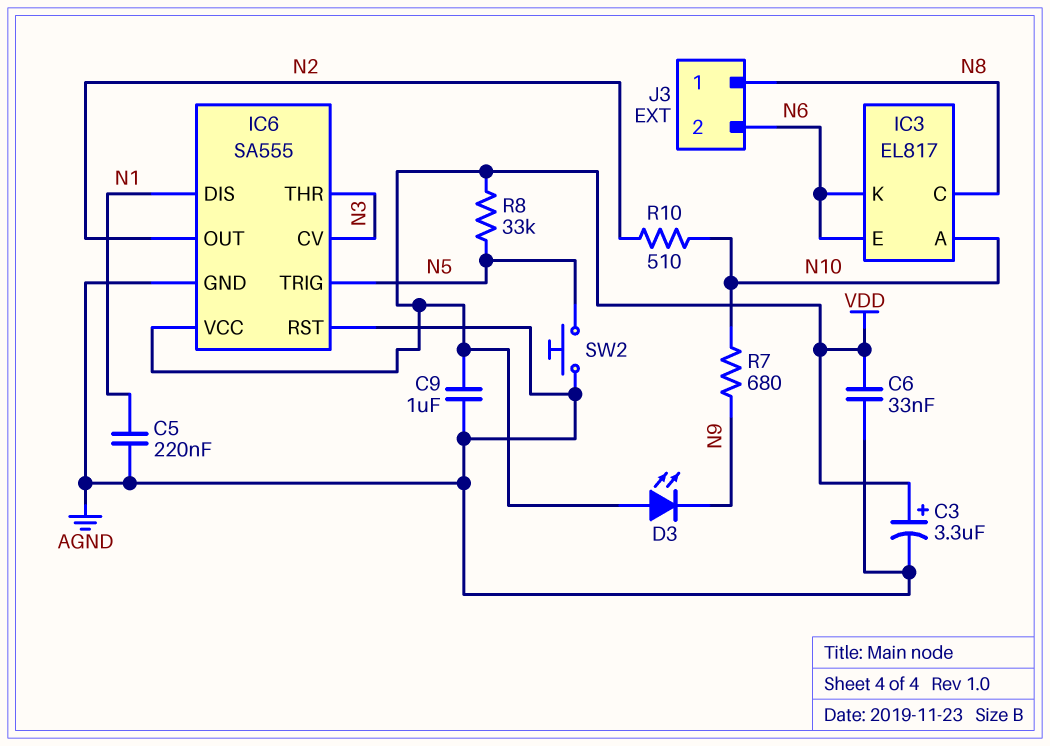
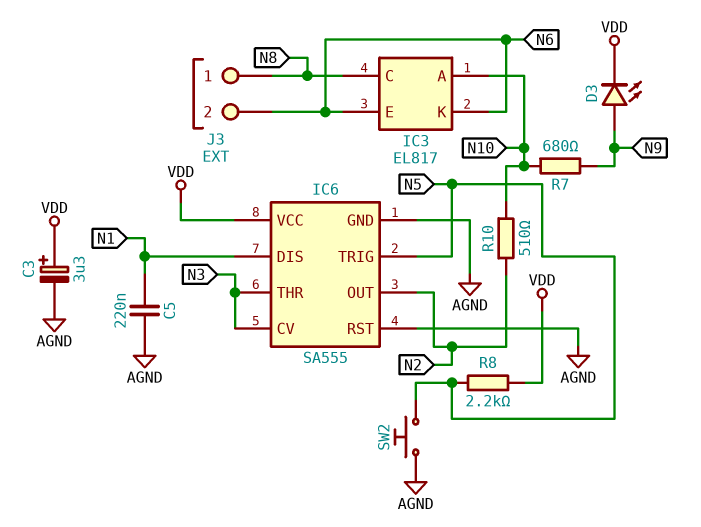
C6: 33nF (AGND, VDD) -> none
C9: 1uF (AGND, VDD) -> none
D3: LED (A VDD, K N9) -> LED (A N9, K VDD)
R8: 33k (N5, VDD) -> 2.2k (N5, VDD)

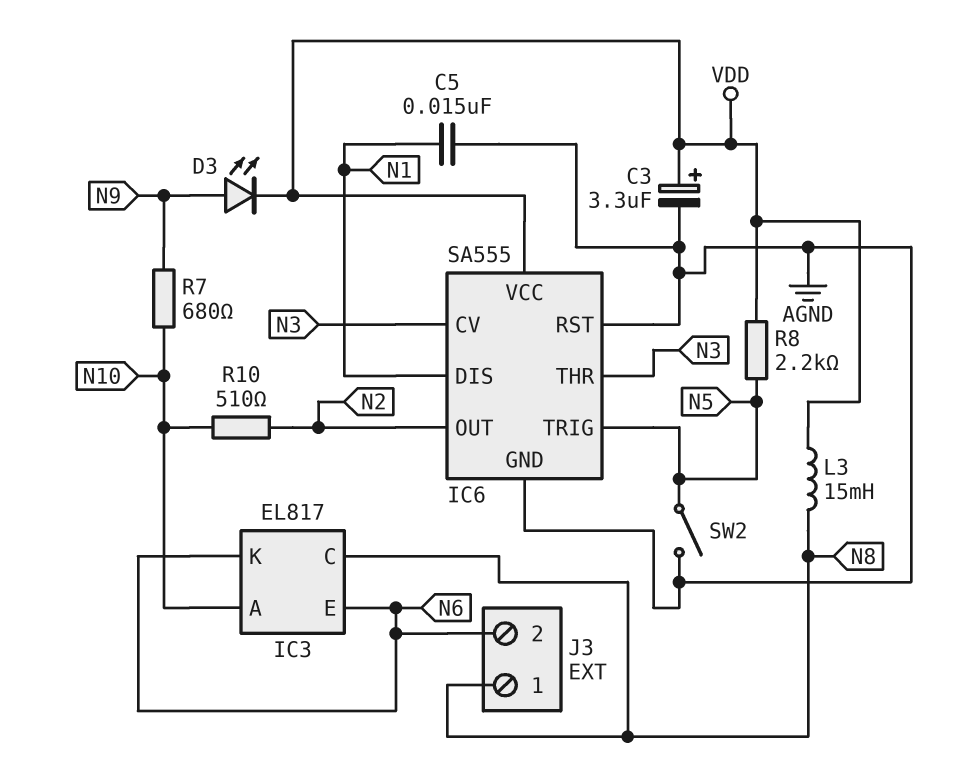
C5: 220nF (AGND, N1) -> 15nF (AGND, N1)
L3: none -> 15mH (N8, VDD)
SW2: button (AGND, N5) -> switch (AGND, N5)

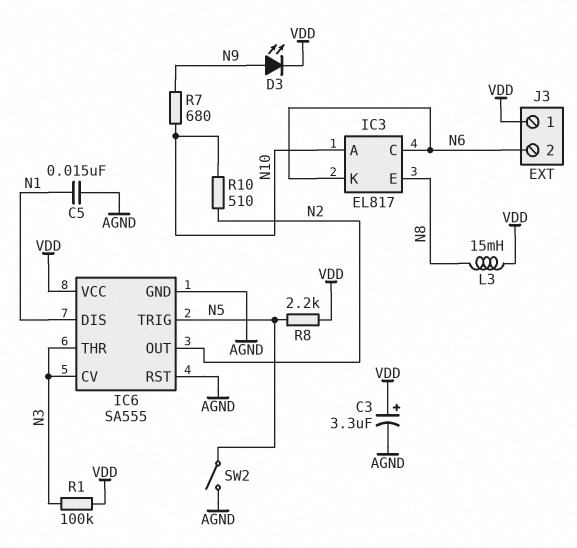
IC3 pin C: N8 -> N6
IC3 pin E: N6 -> N8
J3 pin 1: N8 -> VDD
R1: none -> 100k (N3, VDD)

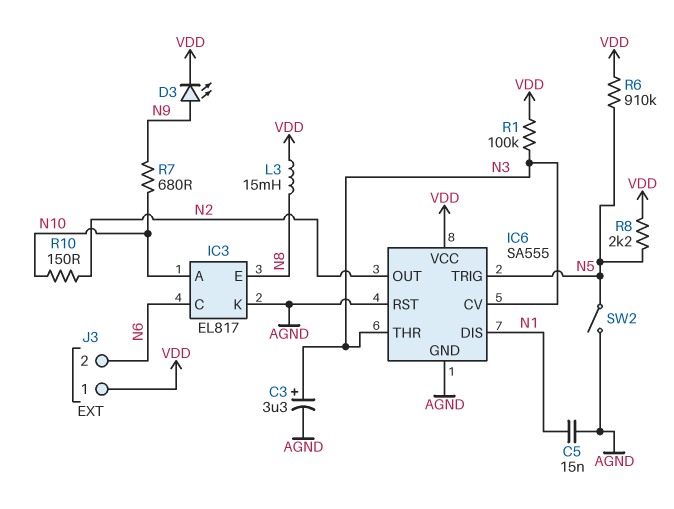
C3: 3.3uF (plus VDD, minus AGND) -> 3.3uF (plus N3, minus AGND)
IC3 pin K: N6 -> AGND
R6: none -> 910k (N5, VDD)
R10: 510 (N2, N10) -> 150 (N2, N10)

